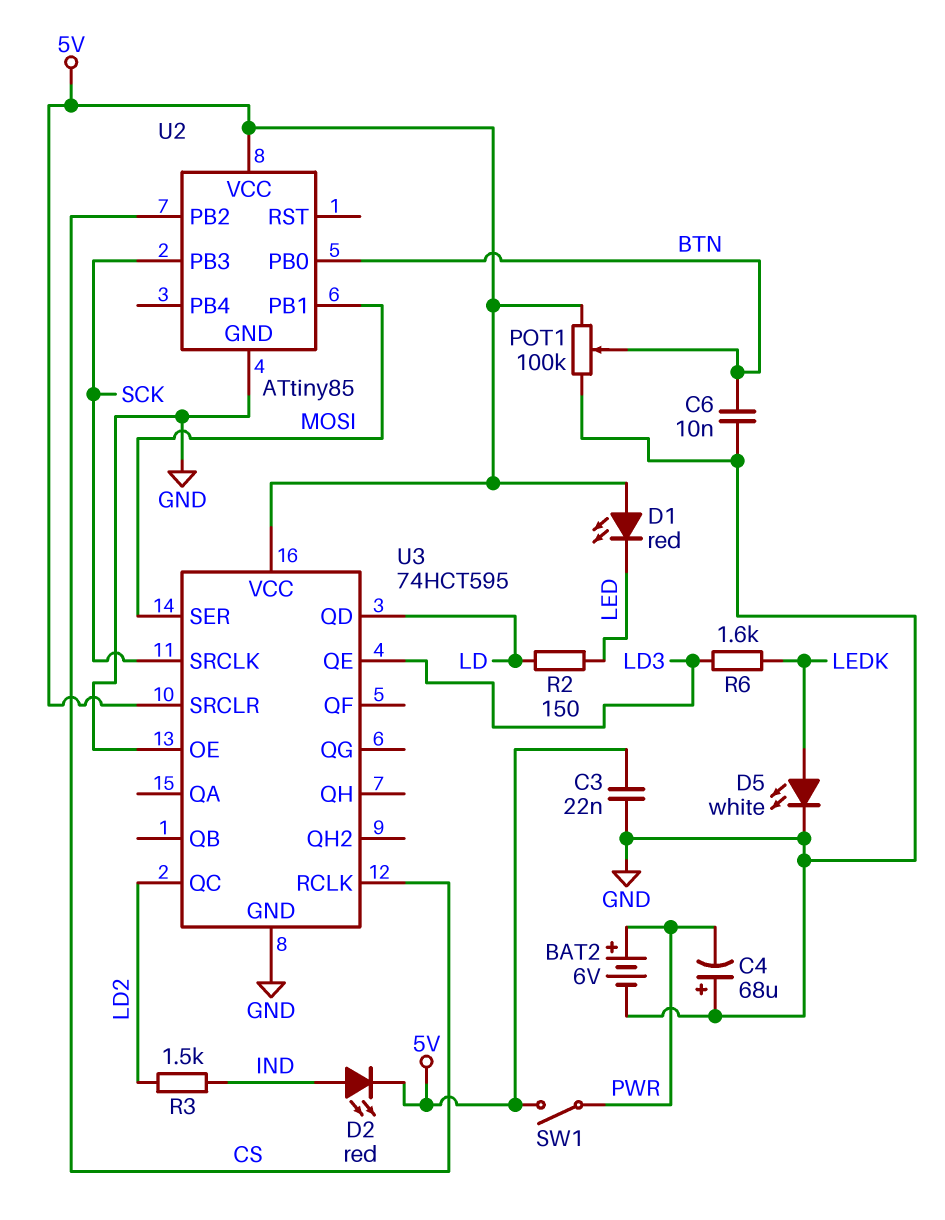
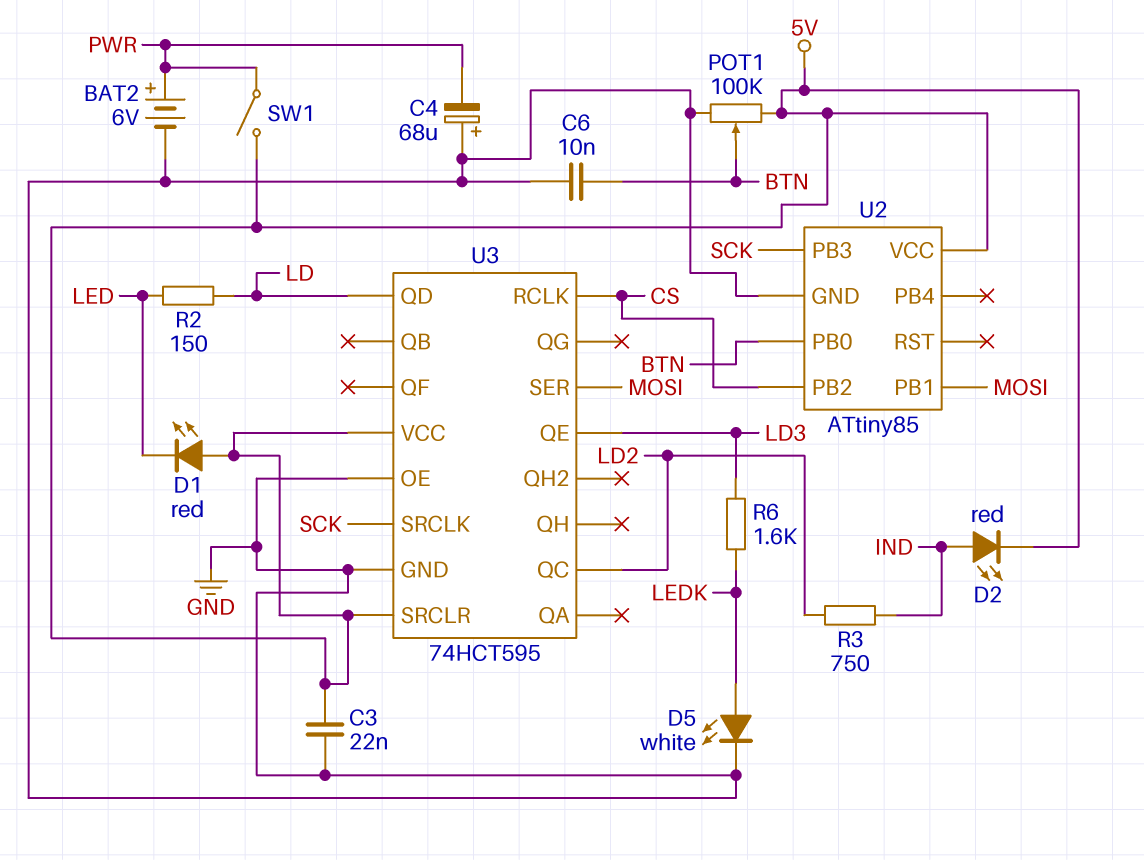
R3: 1.5k (IND, LD2) -> 750 (IND, LD2)

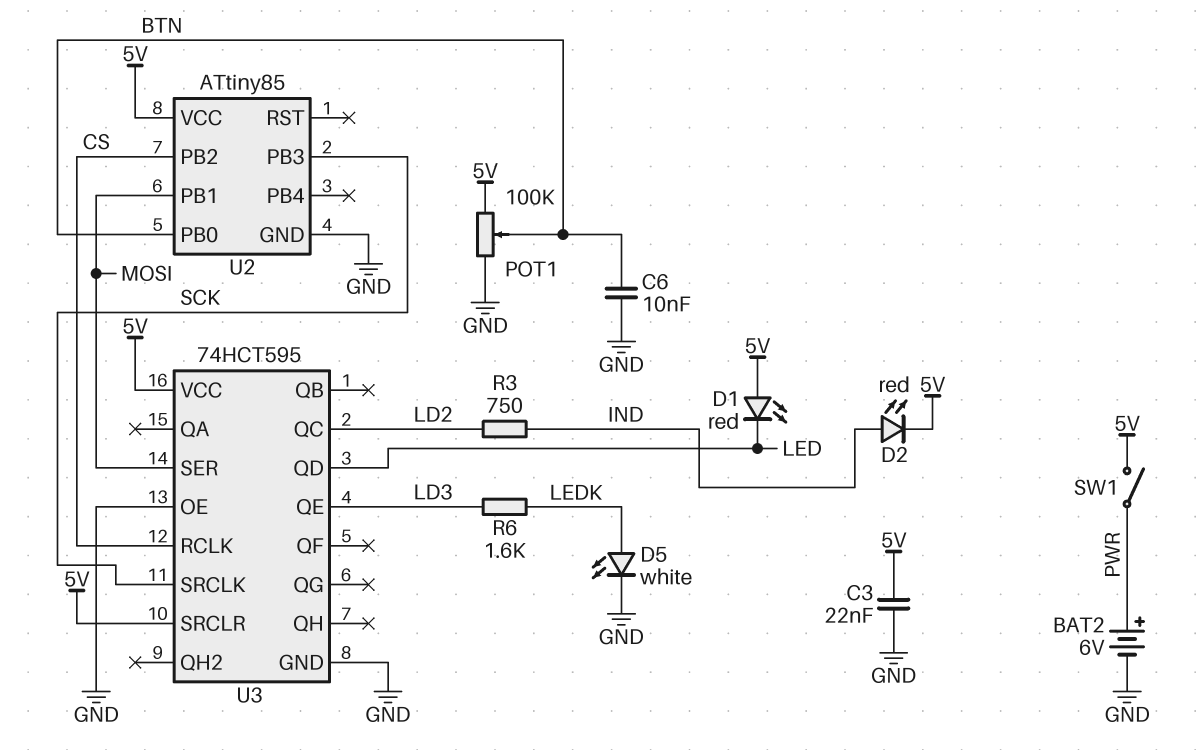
C4: 68uF (plus GND, minus PWR) -> none
R2: 150 (LD, LED) -> none
U3 pin QD: LD -> LED

